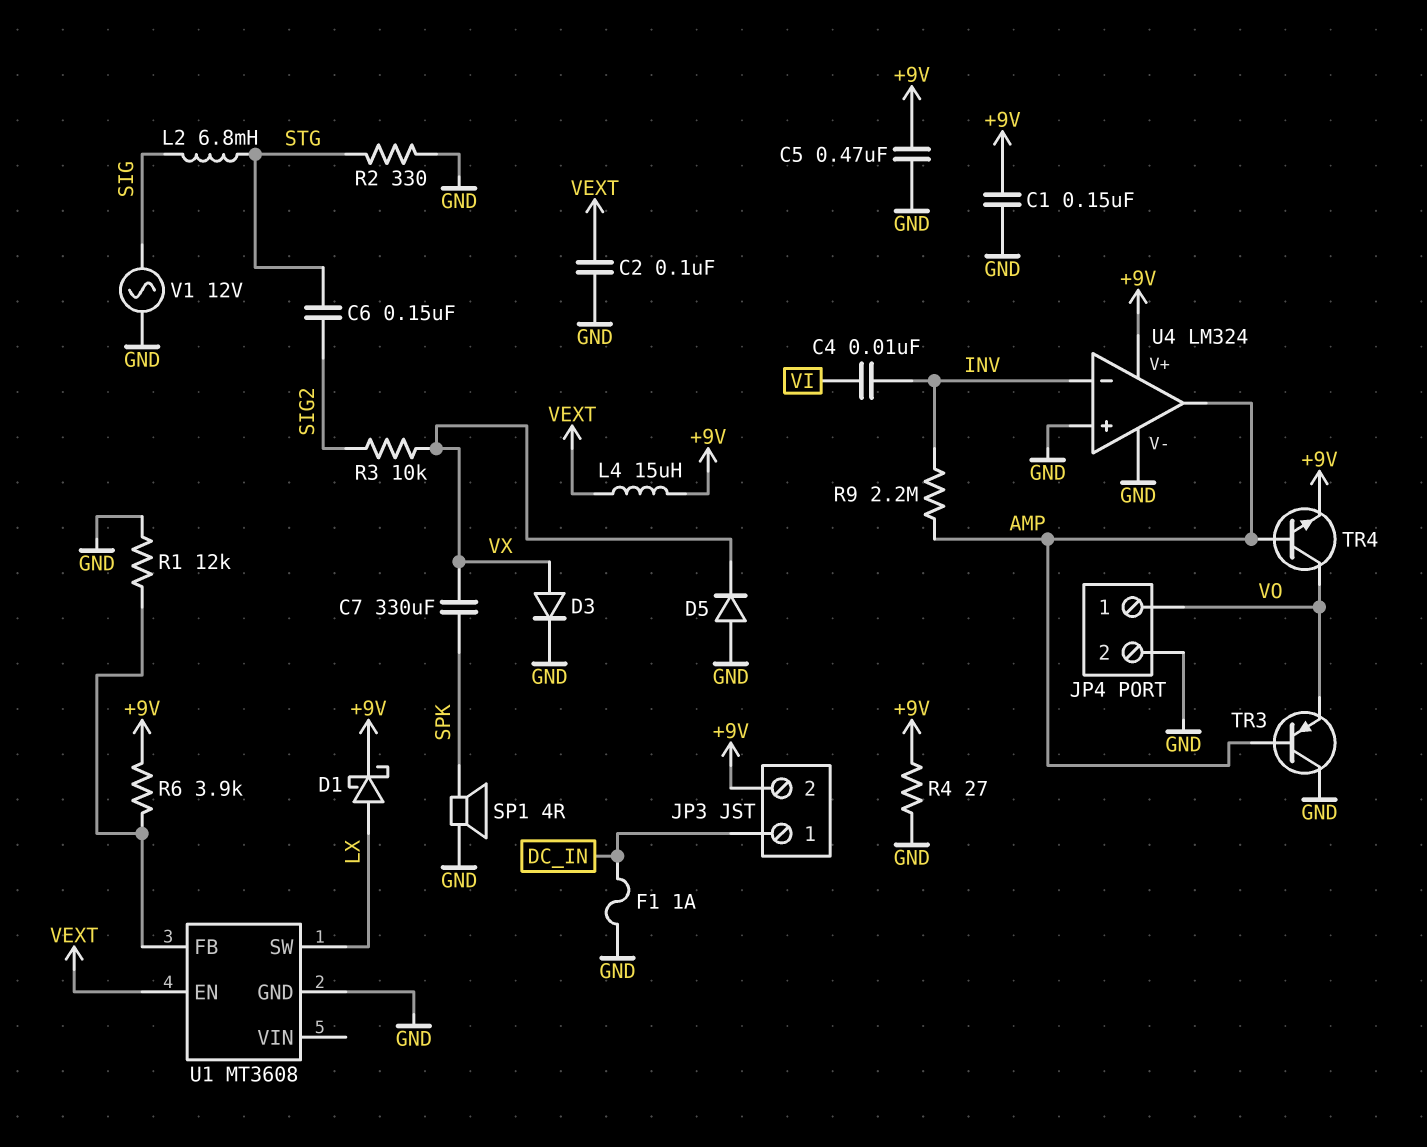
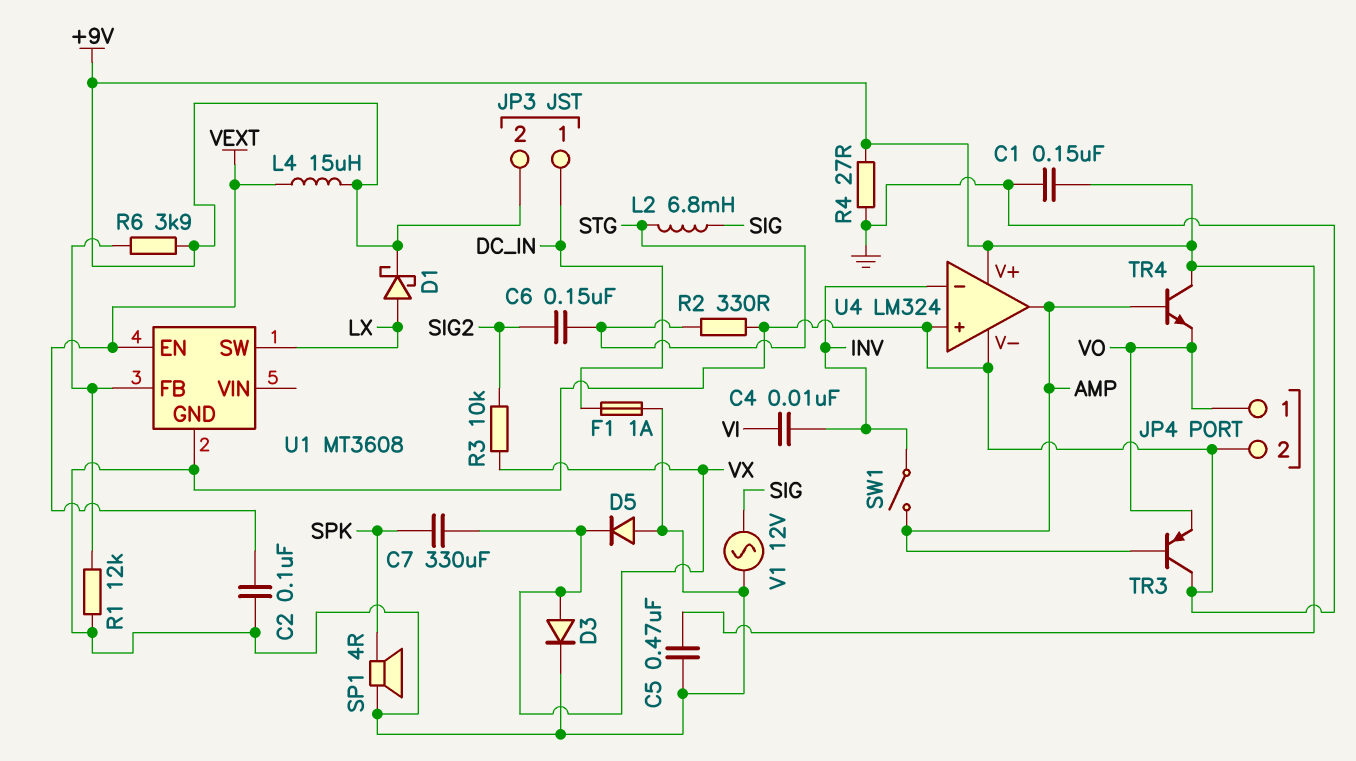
R9: 2.2M (AMP, INV) -> none
SW1: none -> switch (AMP, INV)
TR4: NPN (B AMP, C VO, E +9V) -> NPN (B AMP, C +9V, E VO)

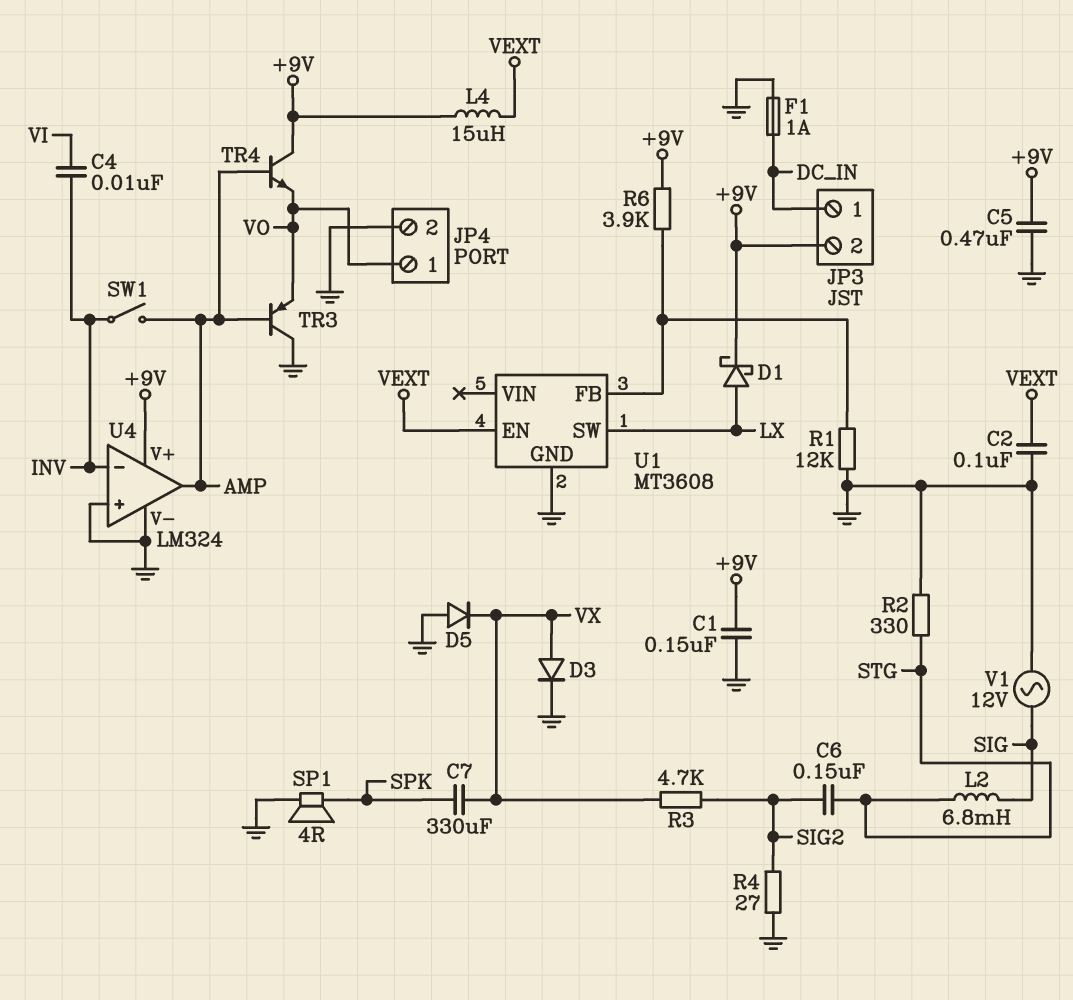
R3: 10k (SIG2, VX) -> 4.7k (SIG2, VX)
R4: 27 (+9V, GND) -> 27 (GND, SIG2)

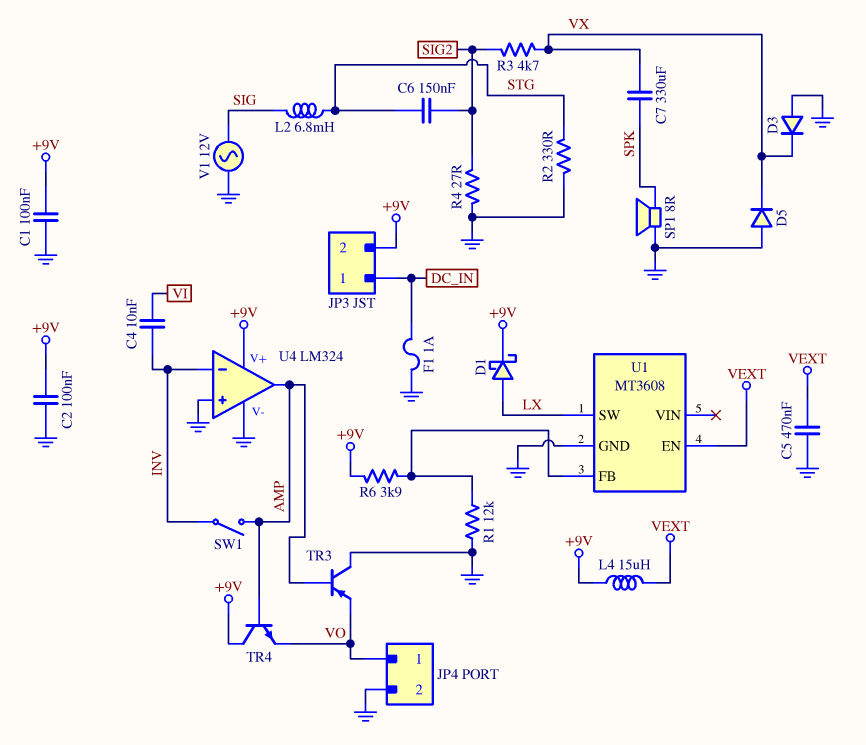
C1: 150nF (+9V, GND) -> 100nF (+9V, GND)
C2: 100nF (GND, VEXT) -> 100nF (+9V, GND)
C5: 470nF (+9V, GND) -> 470nF (GND, VEXT)
D3: diode (A VX, K GND) -> diode (A GND, K VX)
SP1: speaker 4R (GND, SPK) -> speaker 8R (GND, SPK)

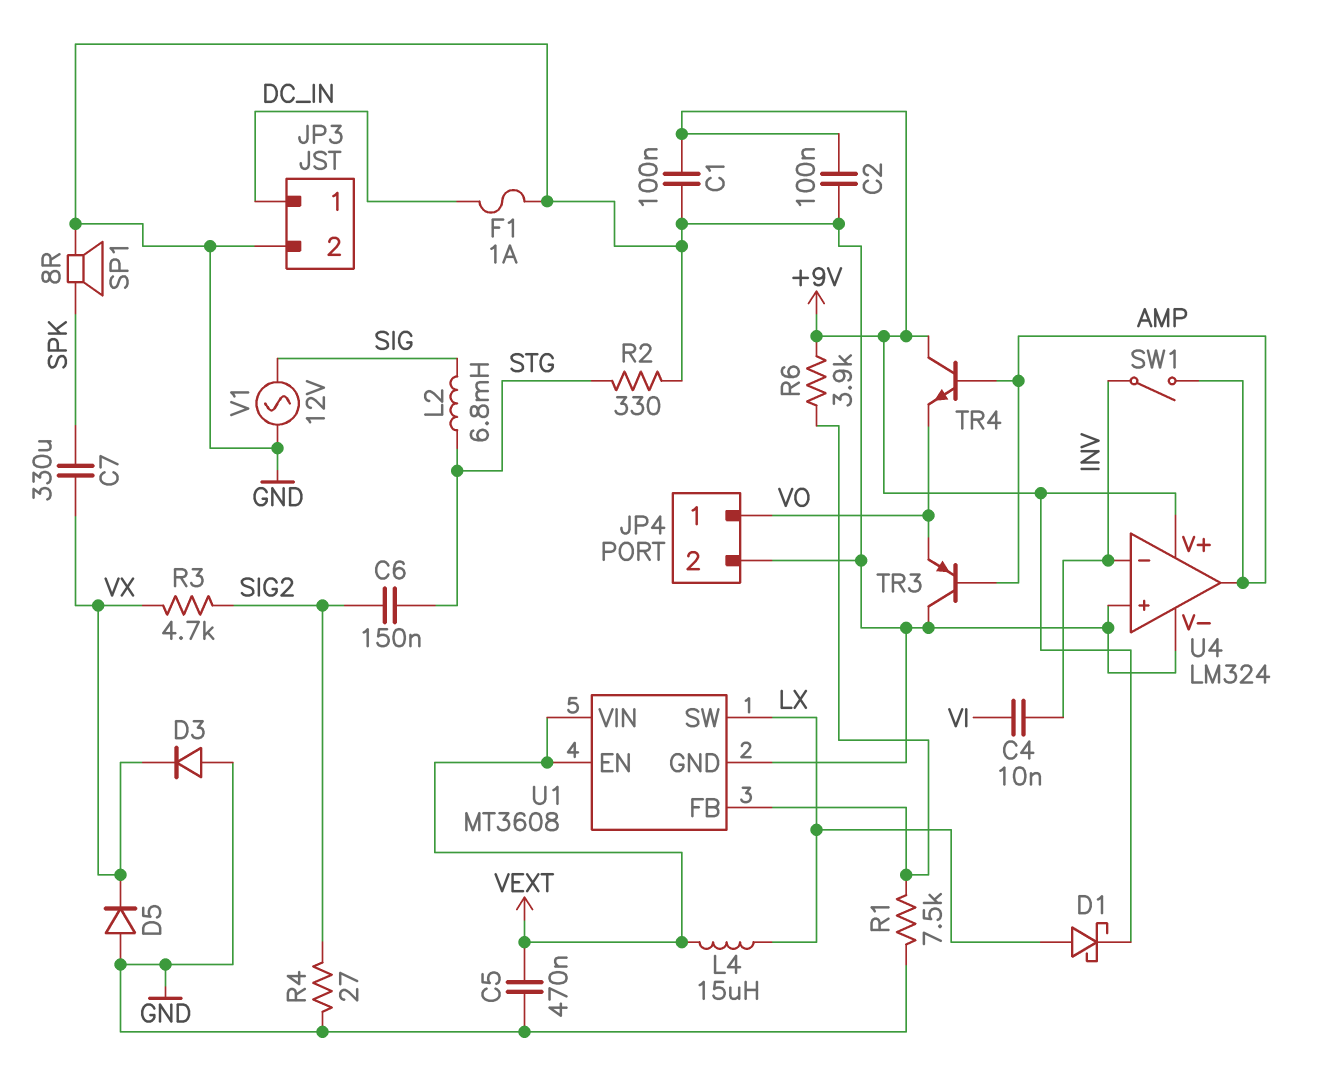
JP3 pin 2: +9V -> GND
L4: 15uH (+9V, VEXT) -> 15uH (LX, VEXT)
R1: 12k (GND, U1/FB) -> 7.5k (GND, U1/FB)
U1 pin VIN: none -> VEXT

